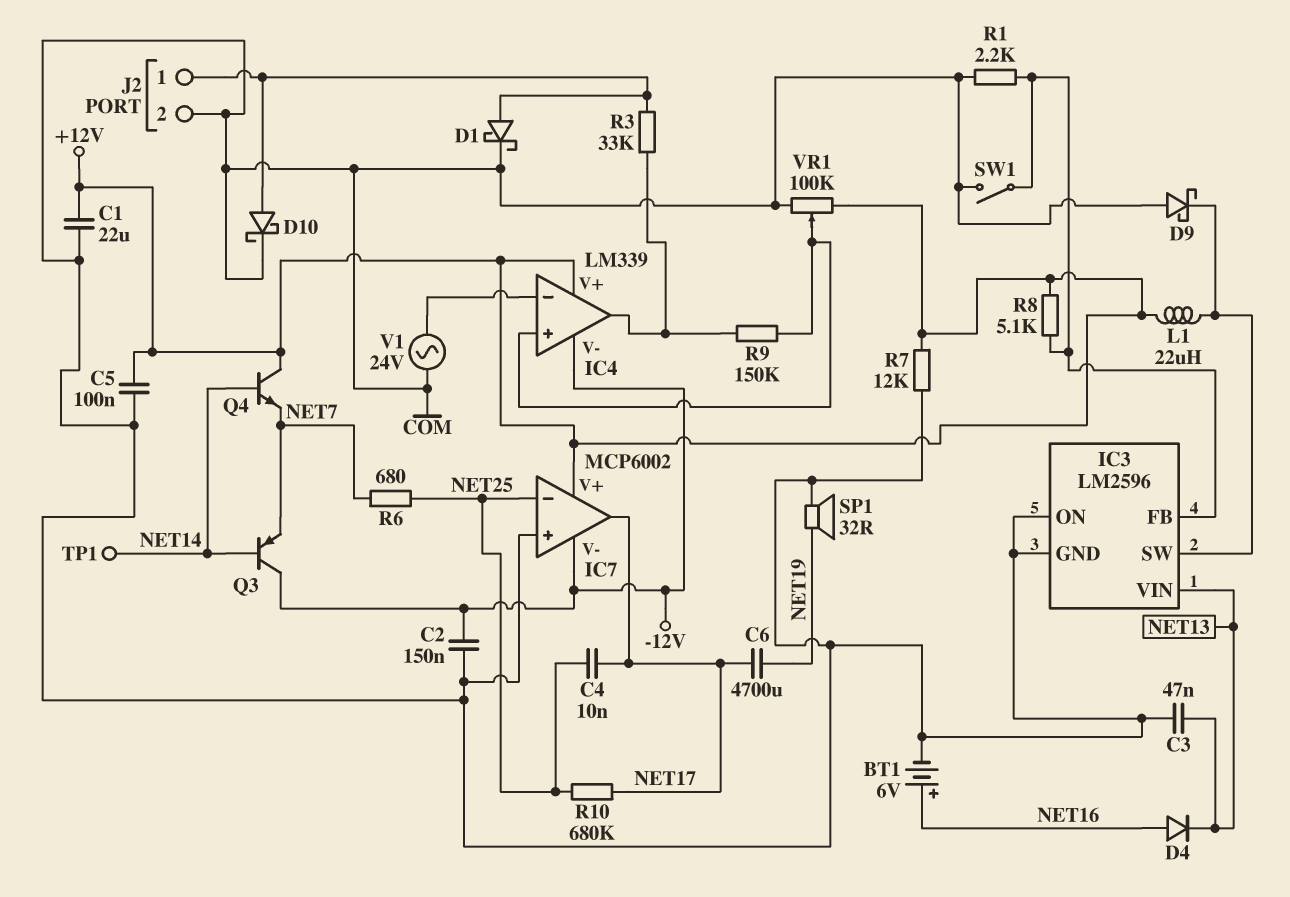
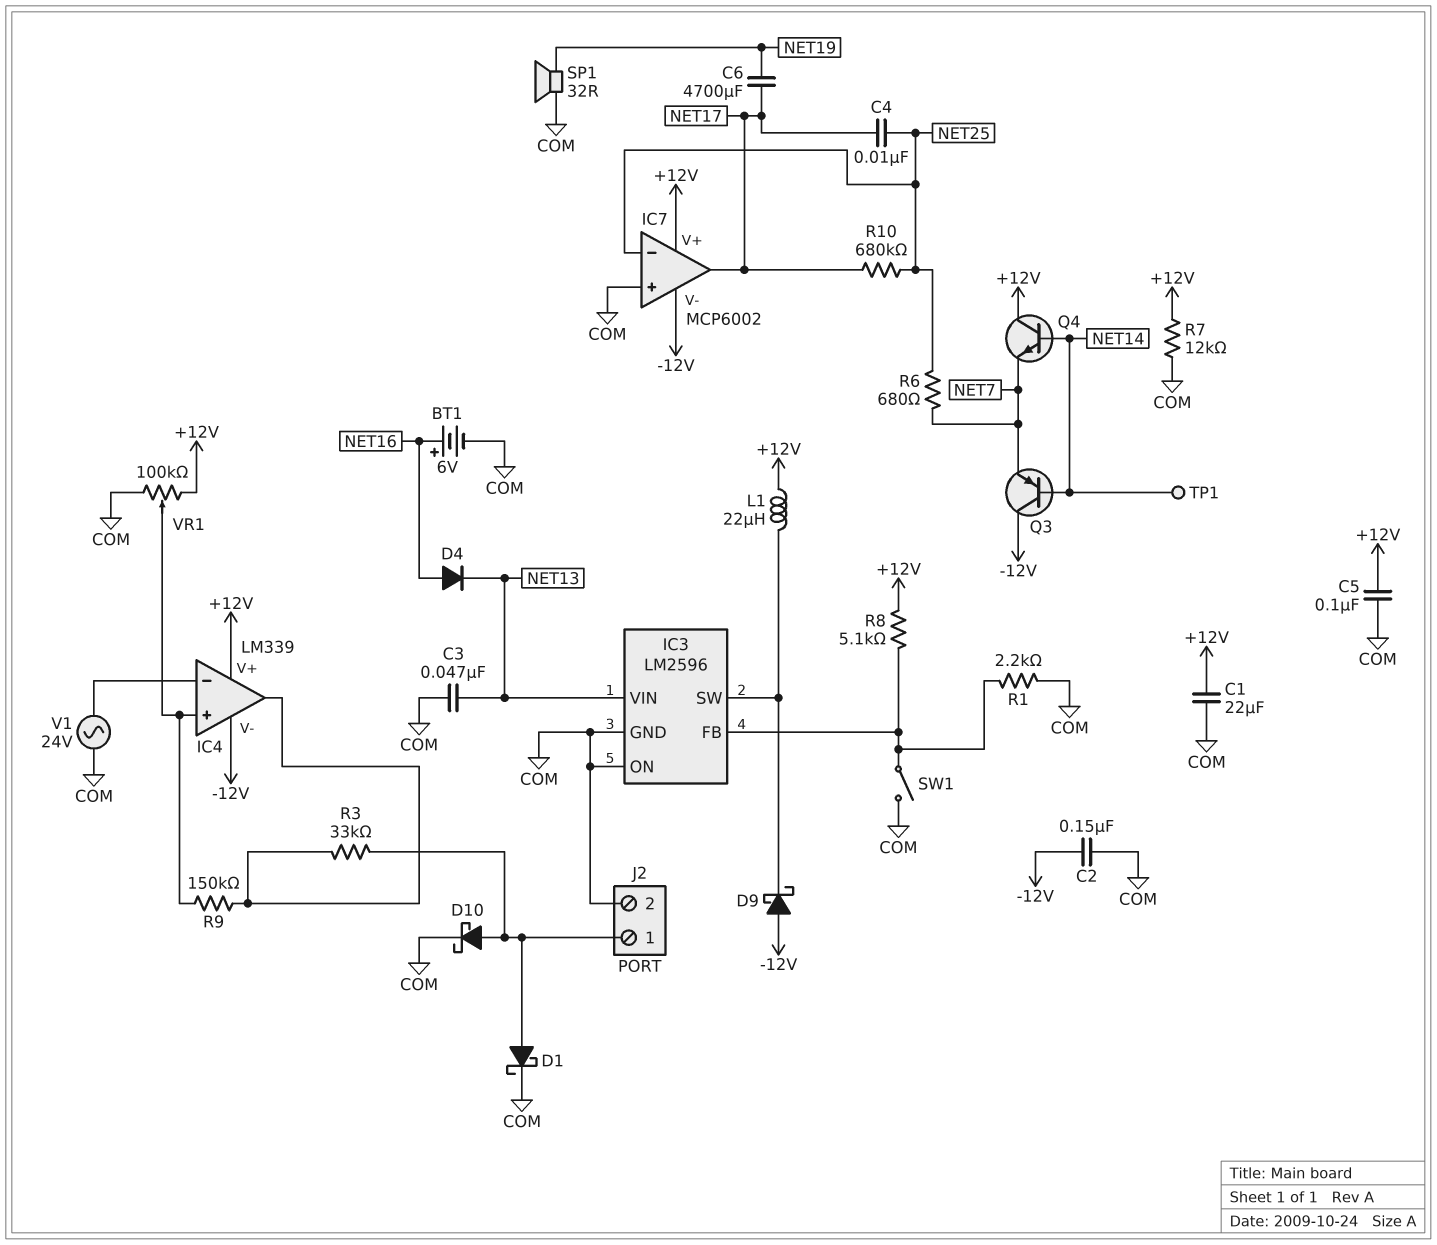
D9: schottky (A COM, K IC3/SW) -> schottky (A -12V, K IC3/SW)

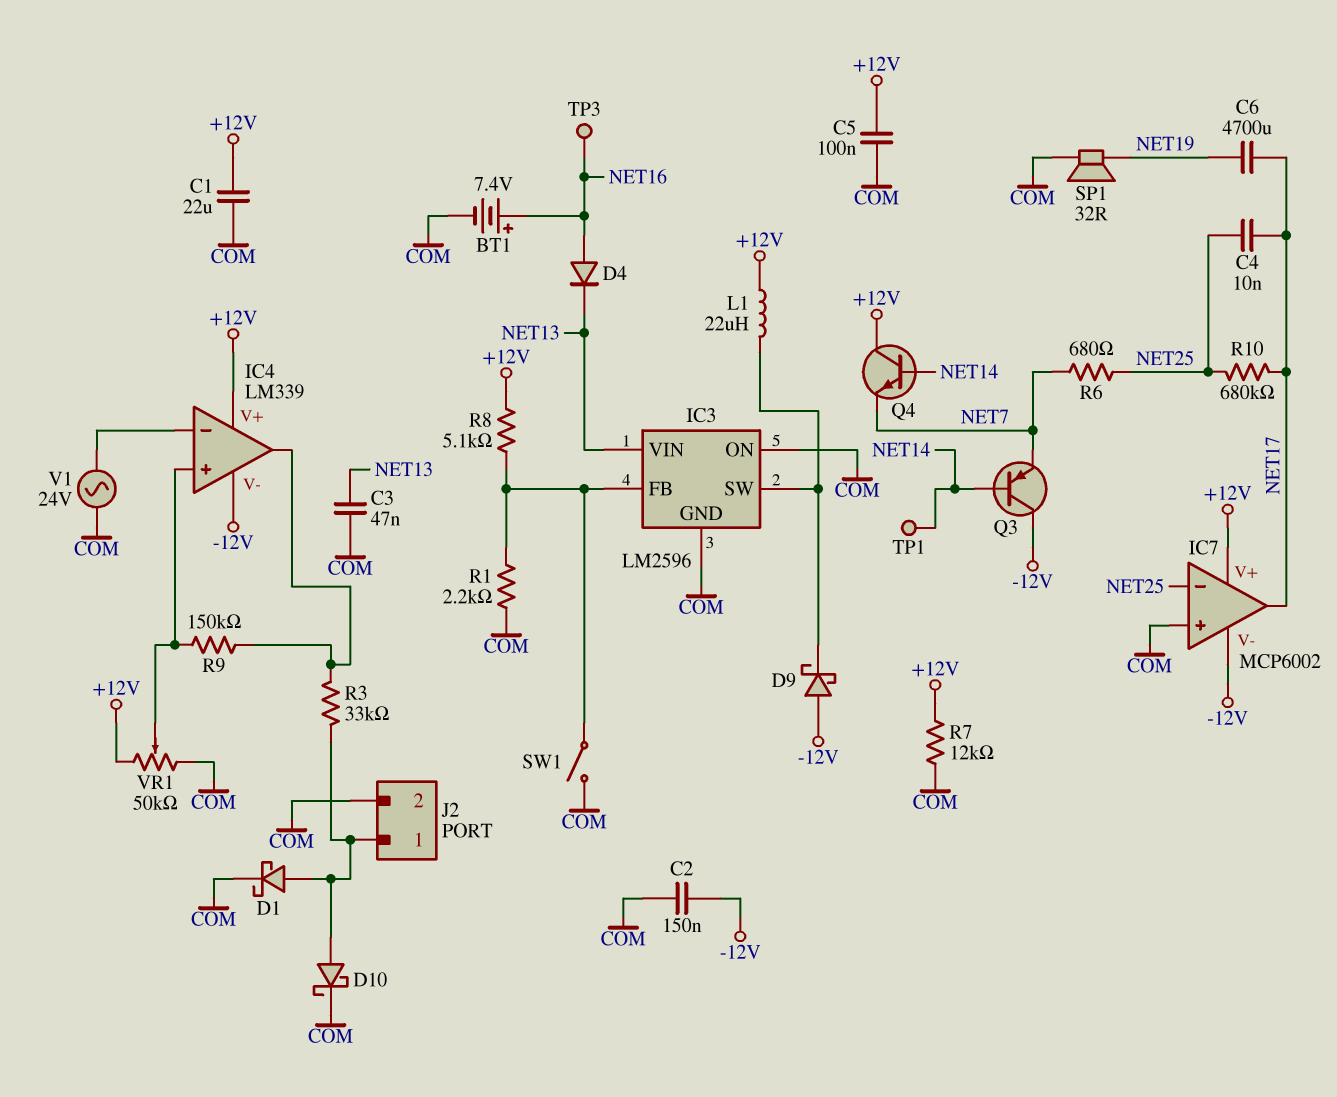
BT1: 6V (plus NET16, minus COM) -> 7.4V (plus NET16, minus COM)
TP3: none -> test point (NET16)
VR1: 100k (+12V, COM, wiper IC4/in+) -> 50k (+12V, COM, wiper IC4/in+)

